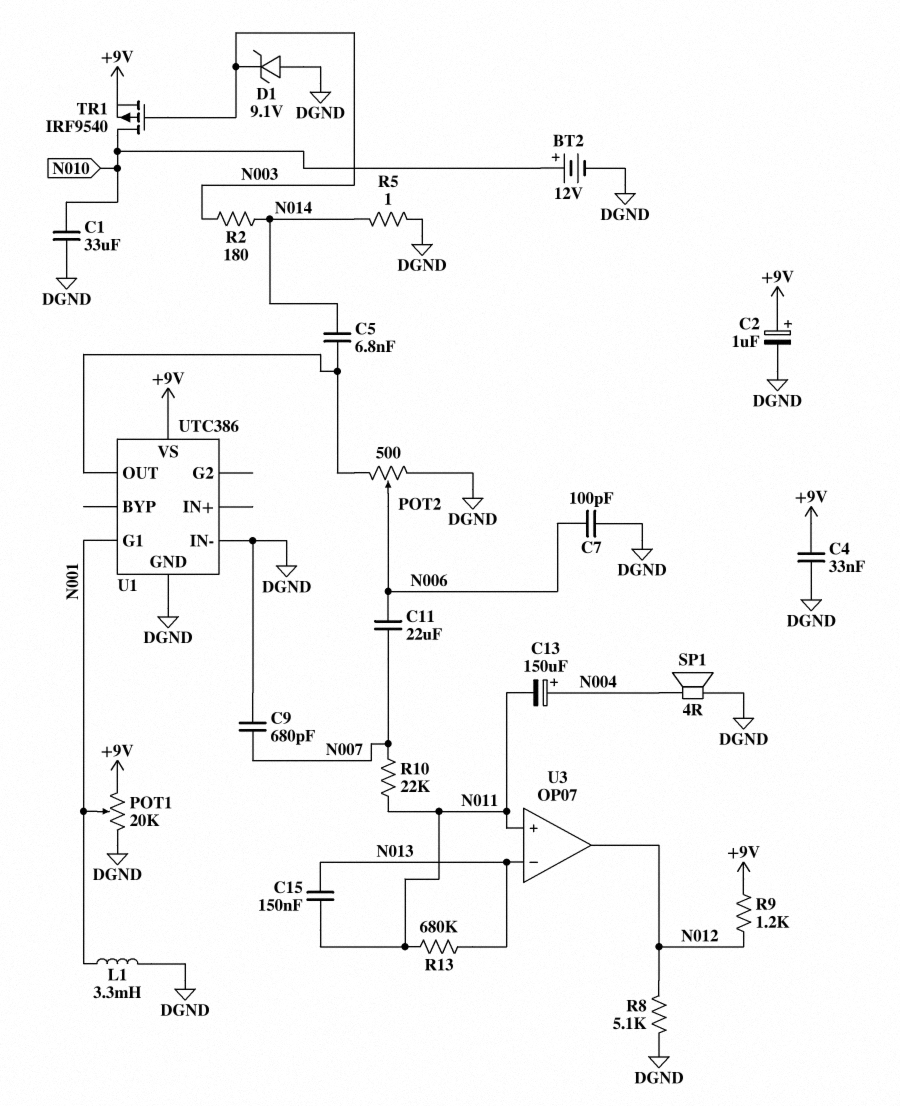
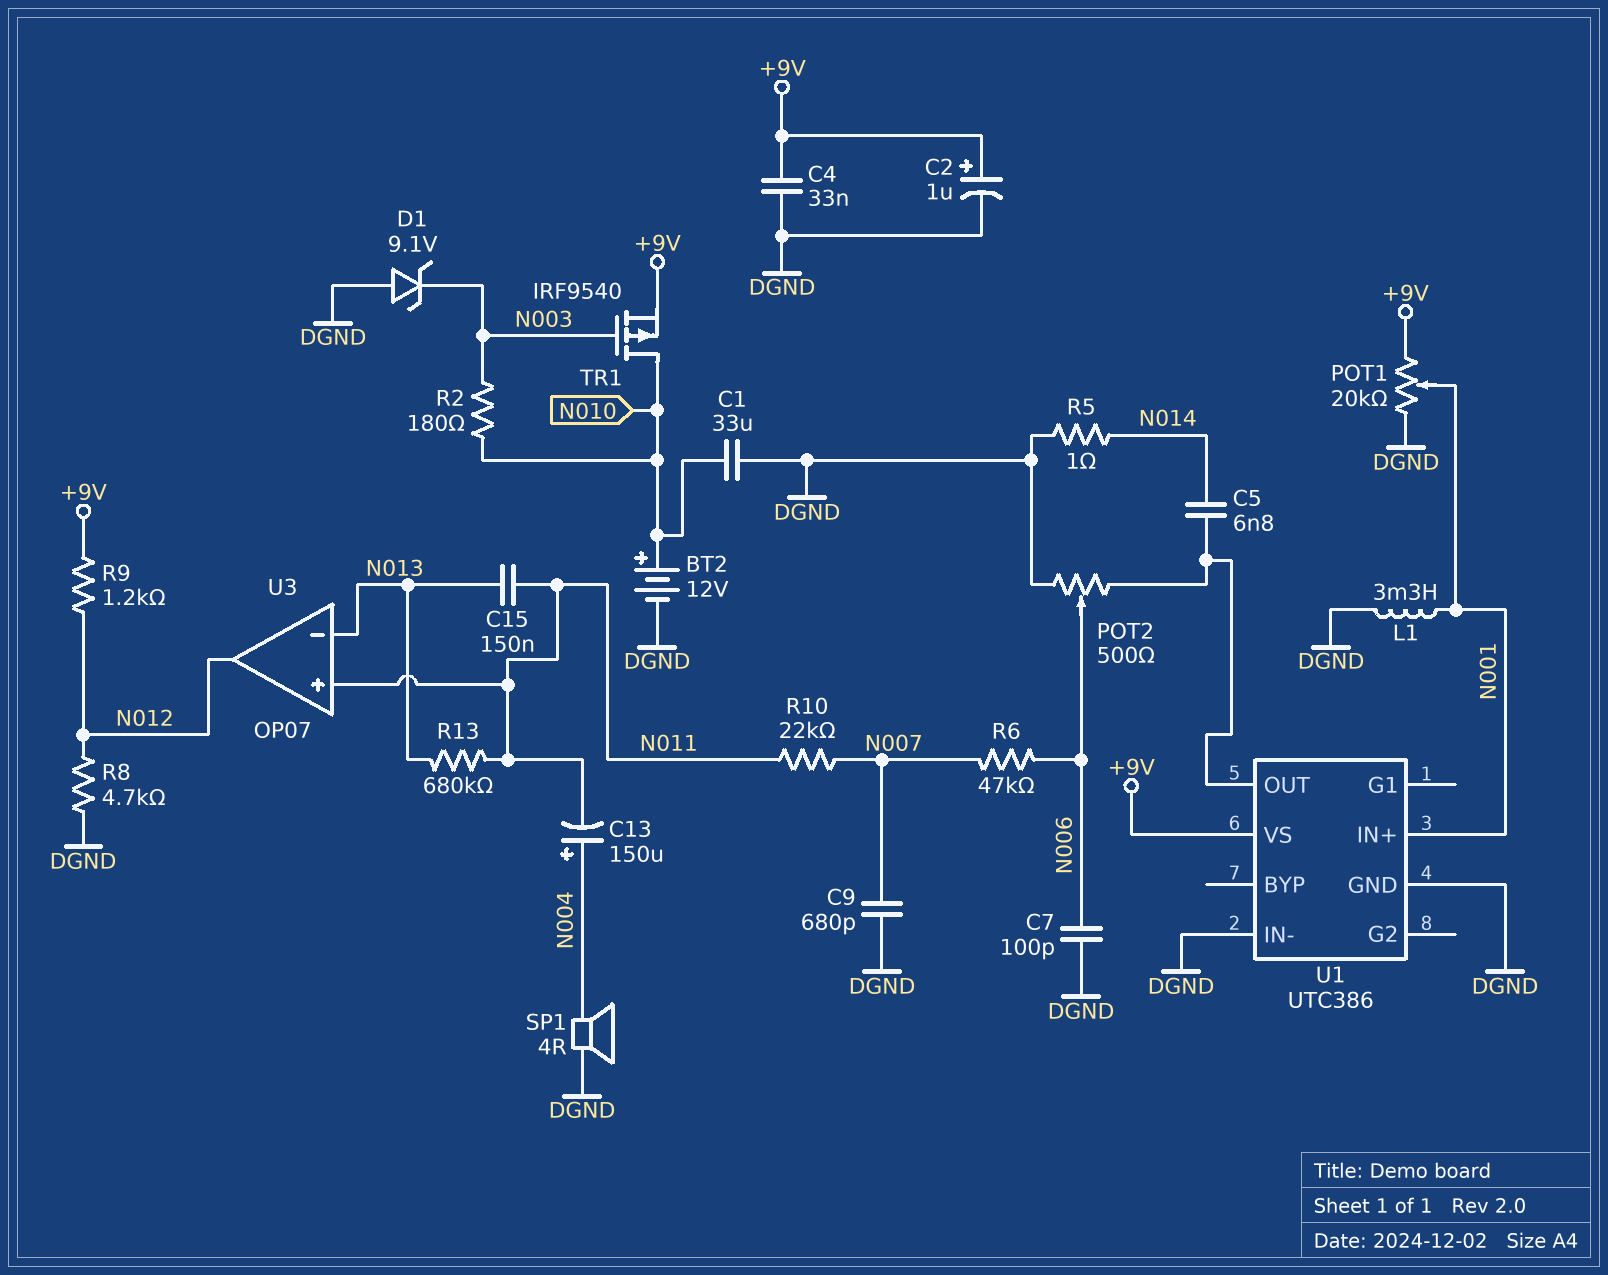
C11: 22uF (N006, N007) -> none
R2: 180 (N003, N014) -> 180 (N003, N010)
R6: none -> 47k (N006, N007)
R8: 5.1k (DGND, N012) -> 4.7k (DGND, N012)
U1 pin G1: N001 -> none
U1 pin IN+: none -> N001

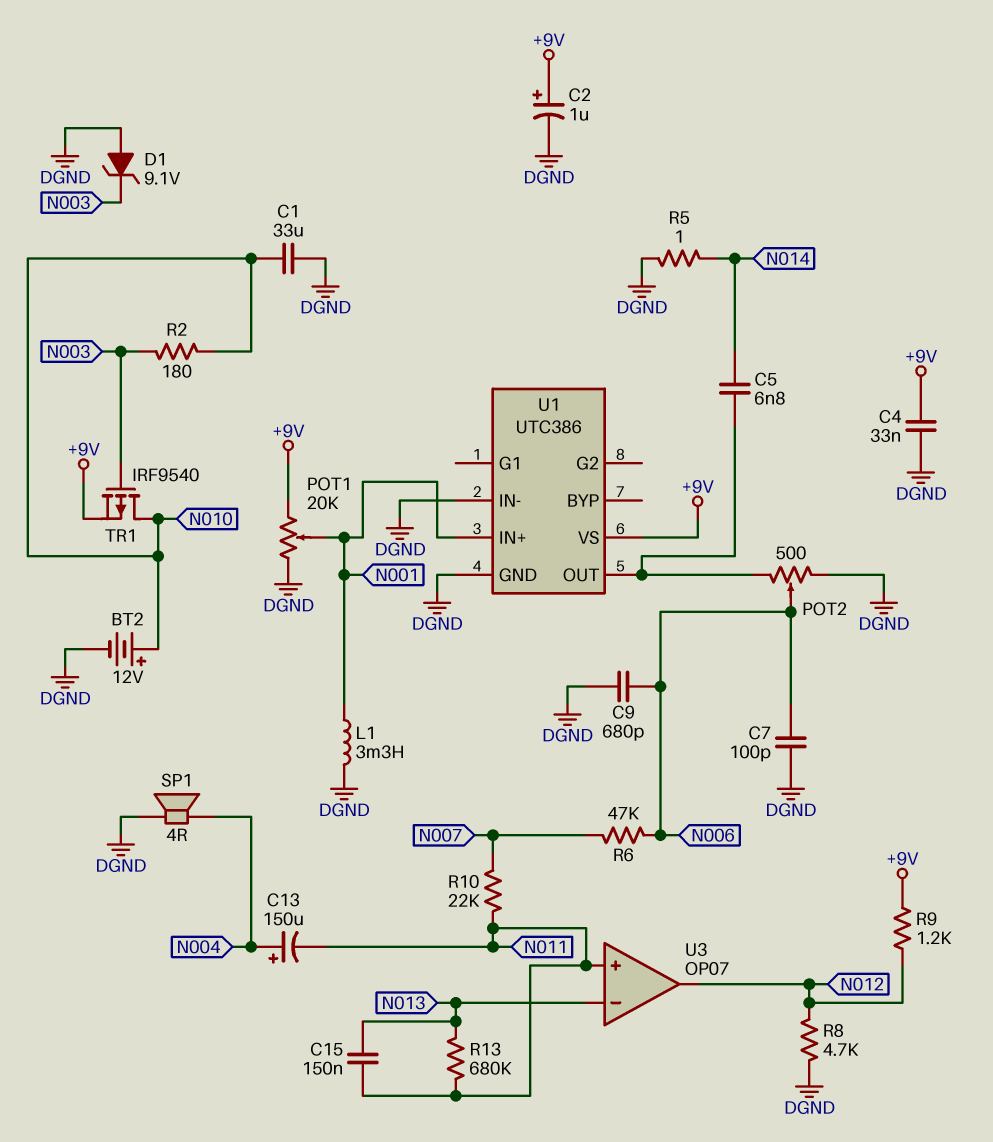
C9: 680pF (DGND, N007) -> 680pF (DGND, N006)

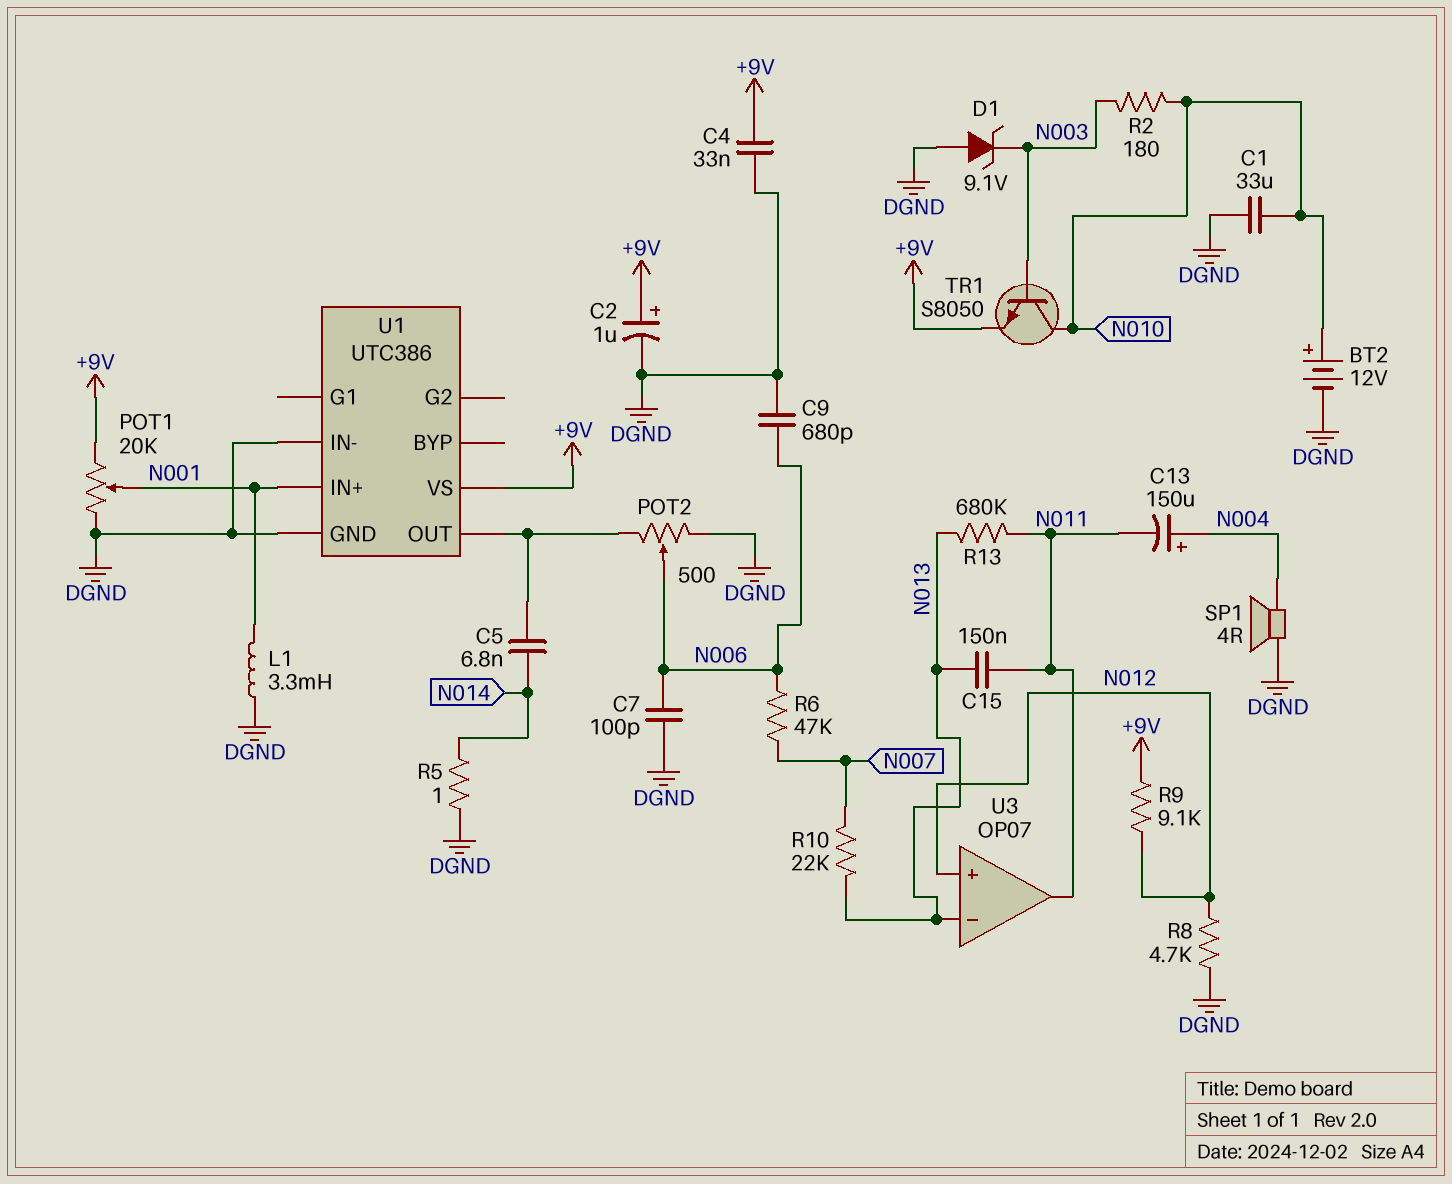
R9: 1.2k (+9V, N012) -> 9.1k (+9V, N012)
R10: 22k (N007, N011) -> 22k (N007, N013)
TR1: PMOS IRF9540 (G N003, D N010, S +9V) -> NPN S8050 (B N003, C N010, E +9V)
U3 pin in+: N011 -> N012
U3 pin out: N012 -> N011

